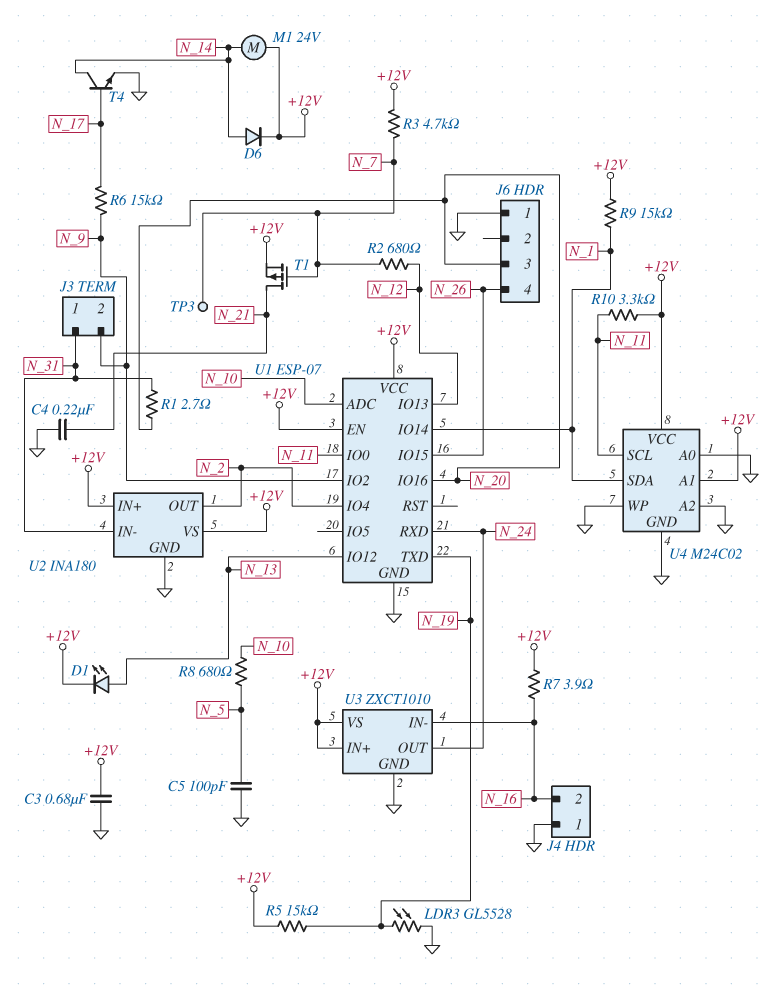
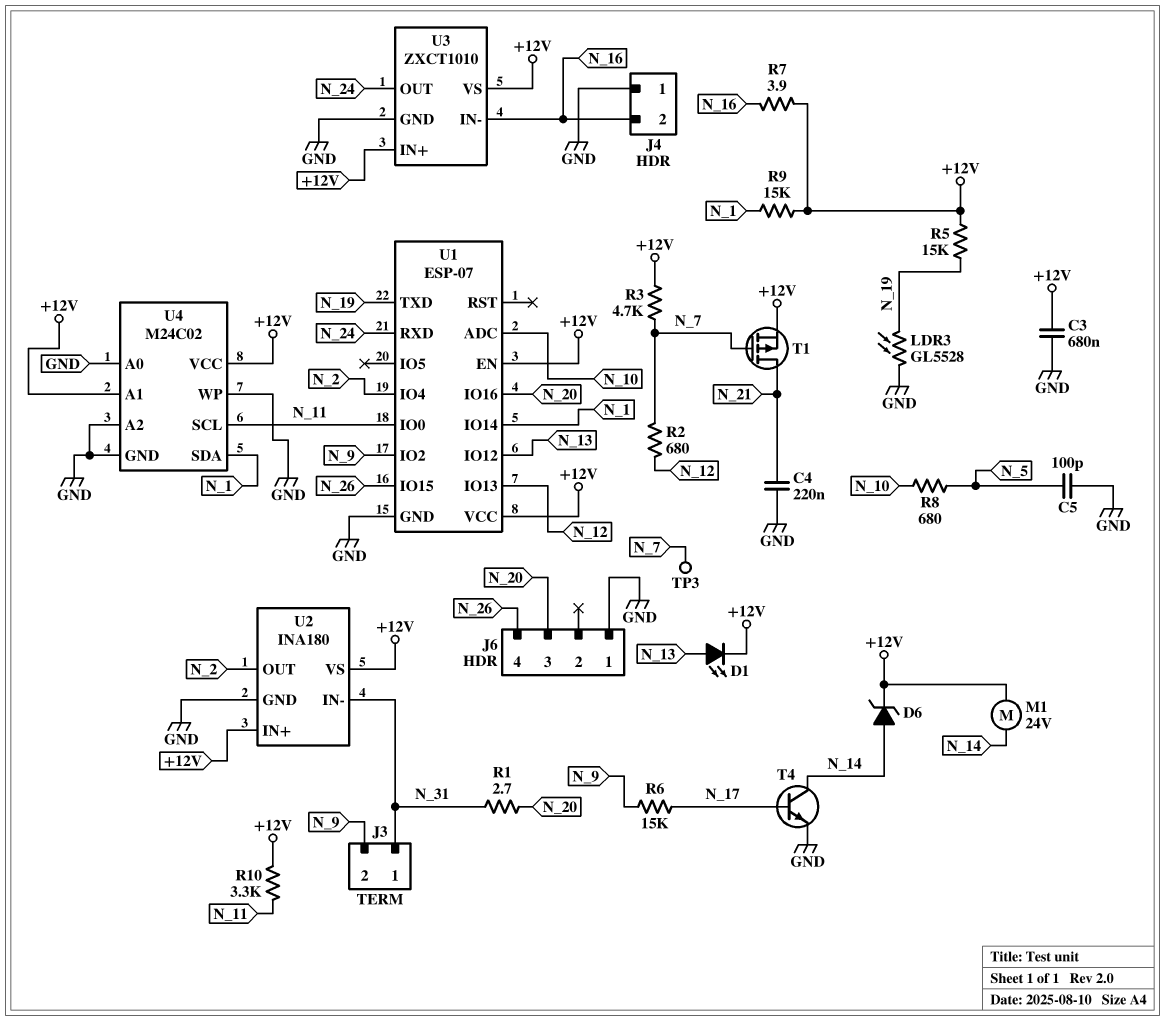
D6: diode (A N_14, K +12V) -> zener (A N_14, K +12V)

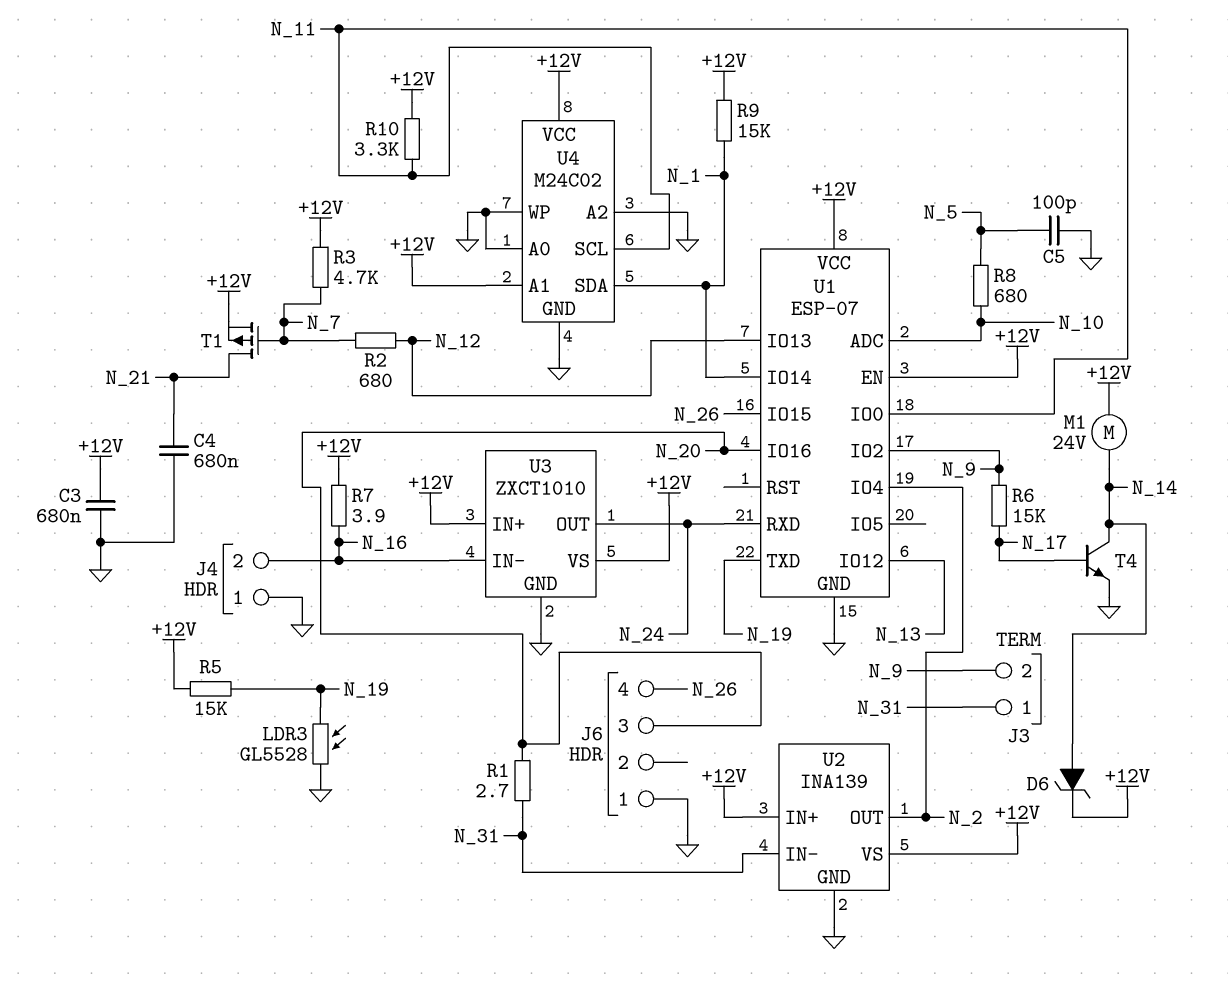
C4: 220nF (GND, N_21) -> 680nF (GND, N_21)
D1: LED (A N_13, K +12V) -> none
TP3: test point (N_7) -> none
U2: INA180 -> INA139

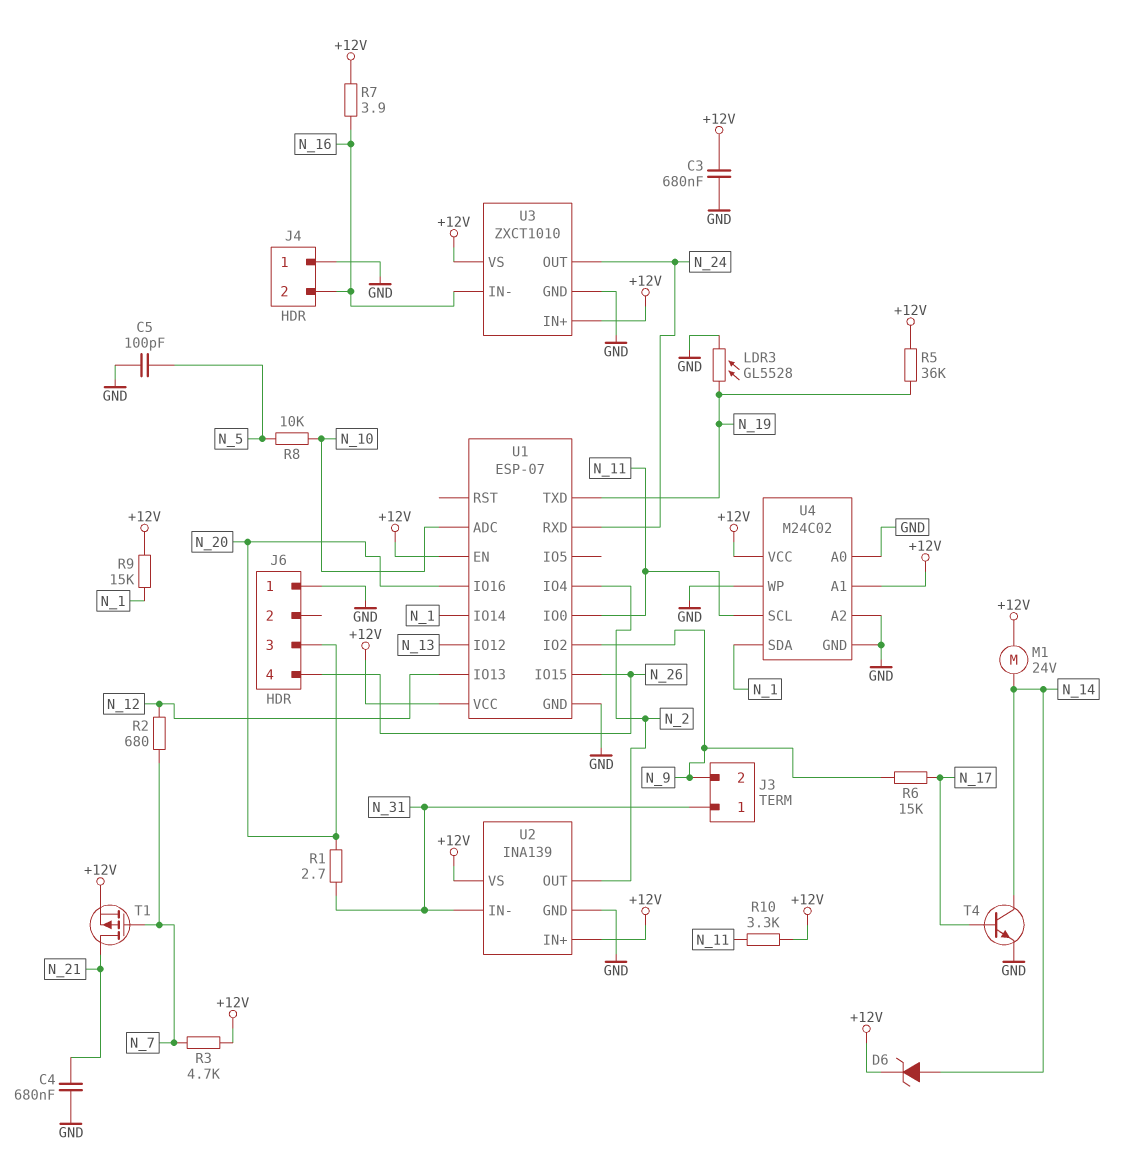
R5: 15k (+12V, N_19) -> 36k (+12V, N_19)
R8: 680 (N_5, N_10) -> 10k (N_5, N_10)

